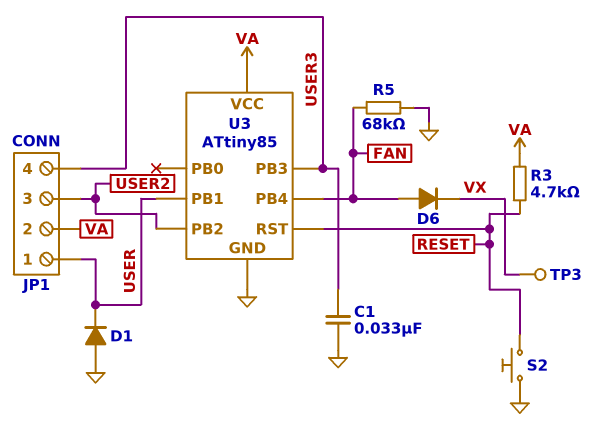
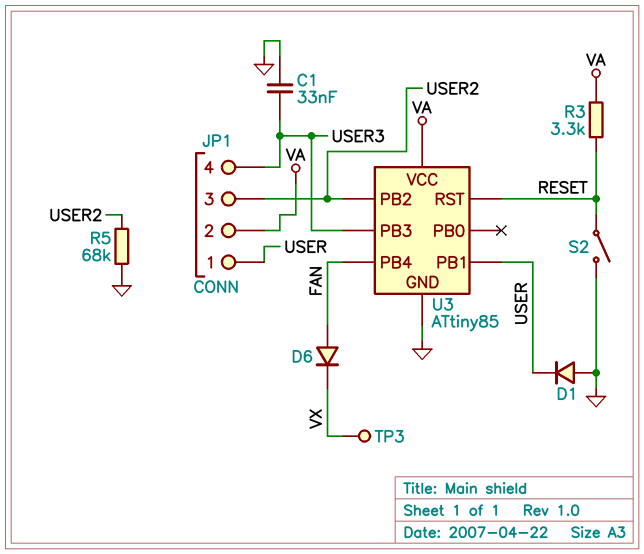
R3: 4.7k (RESET, VA) -> 3.3k (RESET, VA)
R5: 68k (FAN, GND) -> 68k (GND, USER2)
S2: button (GND, RESET) -> switch (GND, RESET)

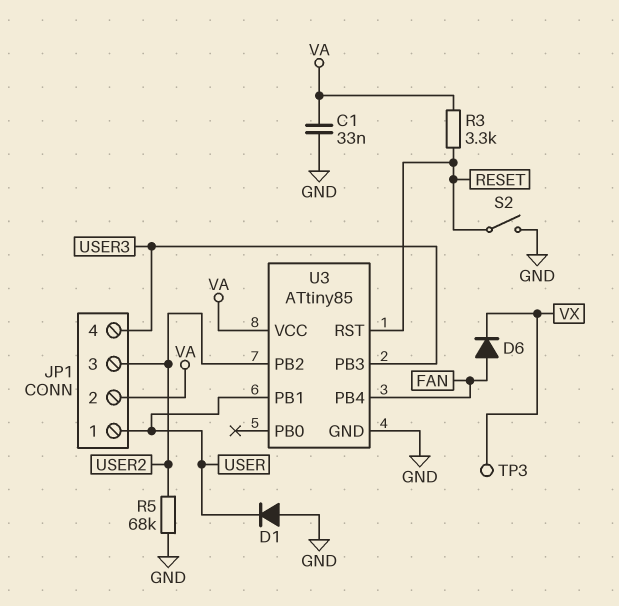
C1: 33nF (GND, USER3) -> 33nF (GND, VA)

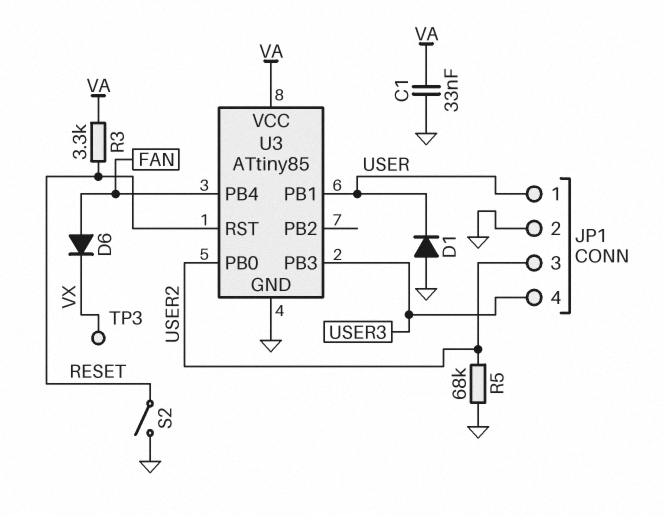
JP1 pin 2: VA -> GND
U3 pin PB0: none -> USER2
U3 pin PB2: USER2 -> none

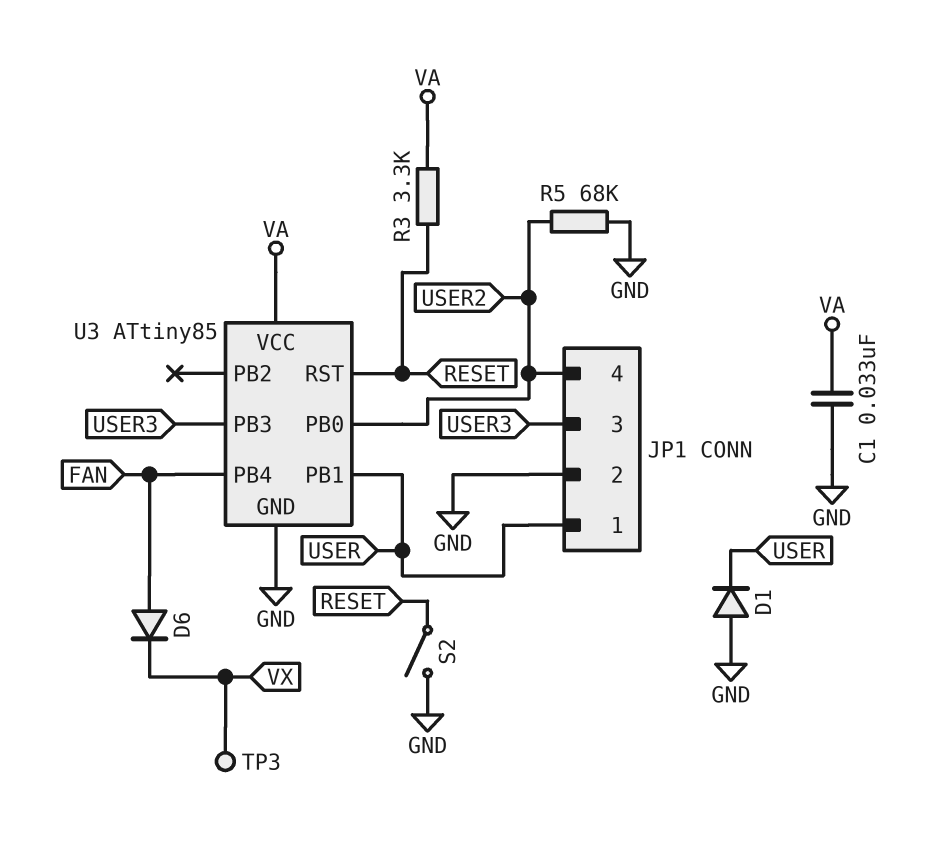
JP1 pin 3: USER2 -> USER3
JP1 pin 4: USER3 -> USER2

